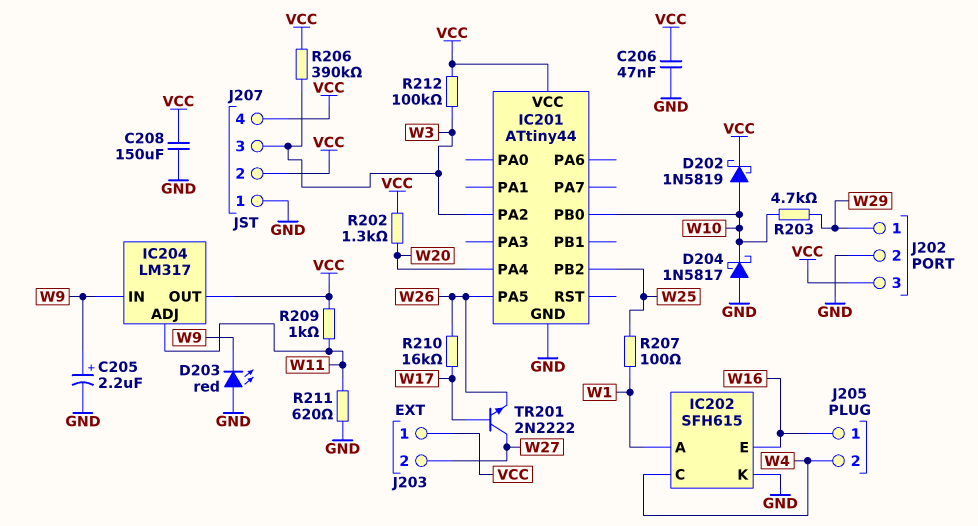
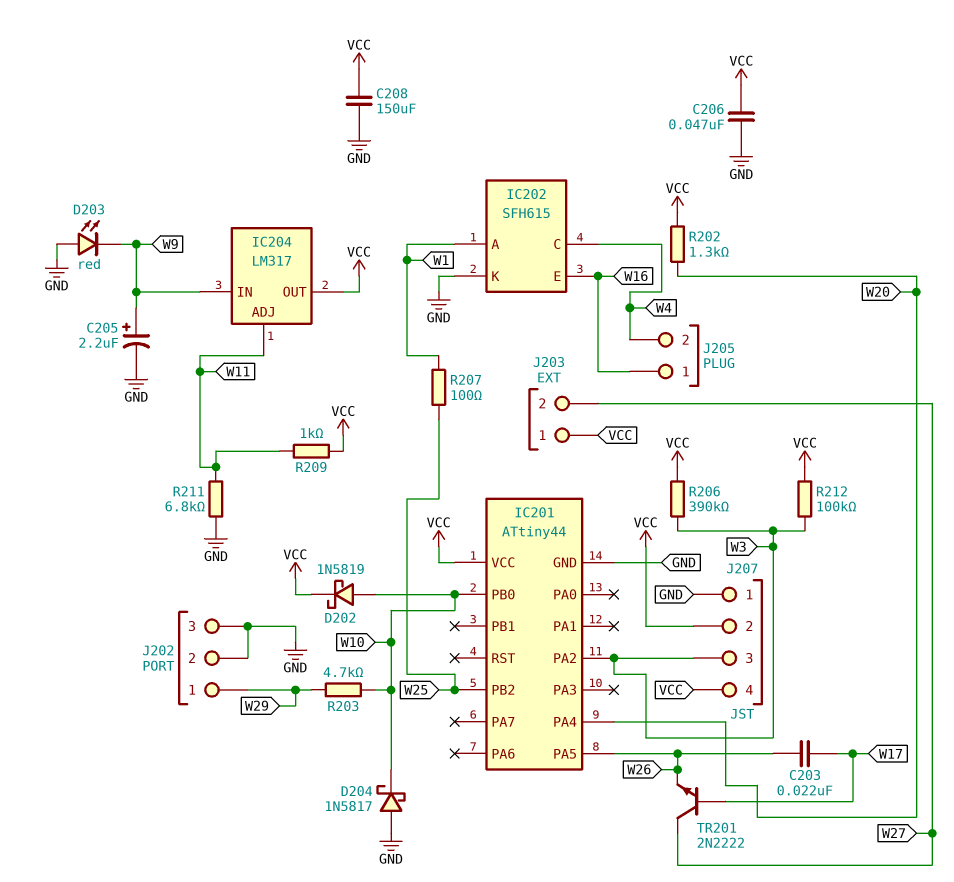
C203: none -> 22nF (W17, W26)
J202 pin 3: VCC -> GND
R210: 16k (W17, W26) -> none
R211: 620 (GND, W11) -> 6.8k (GND, W11)

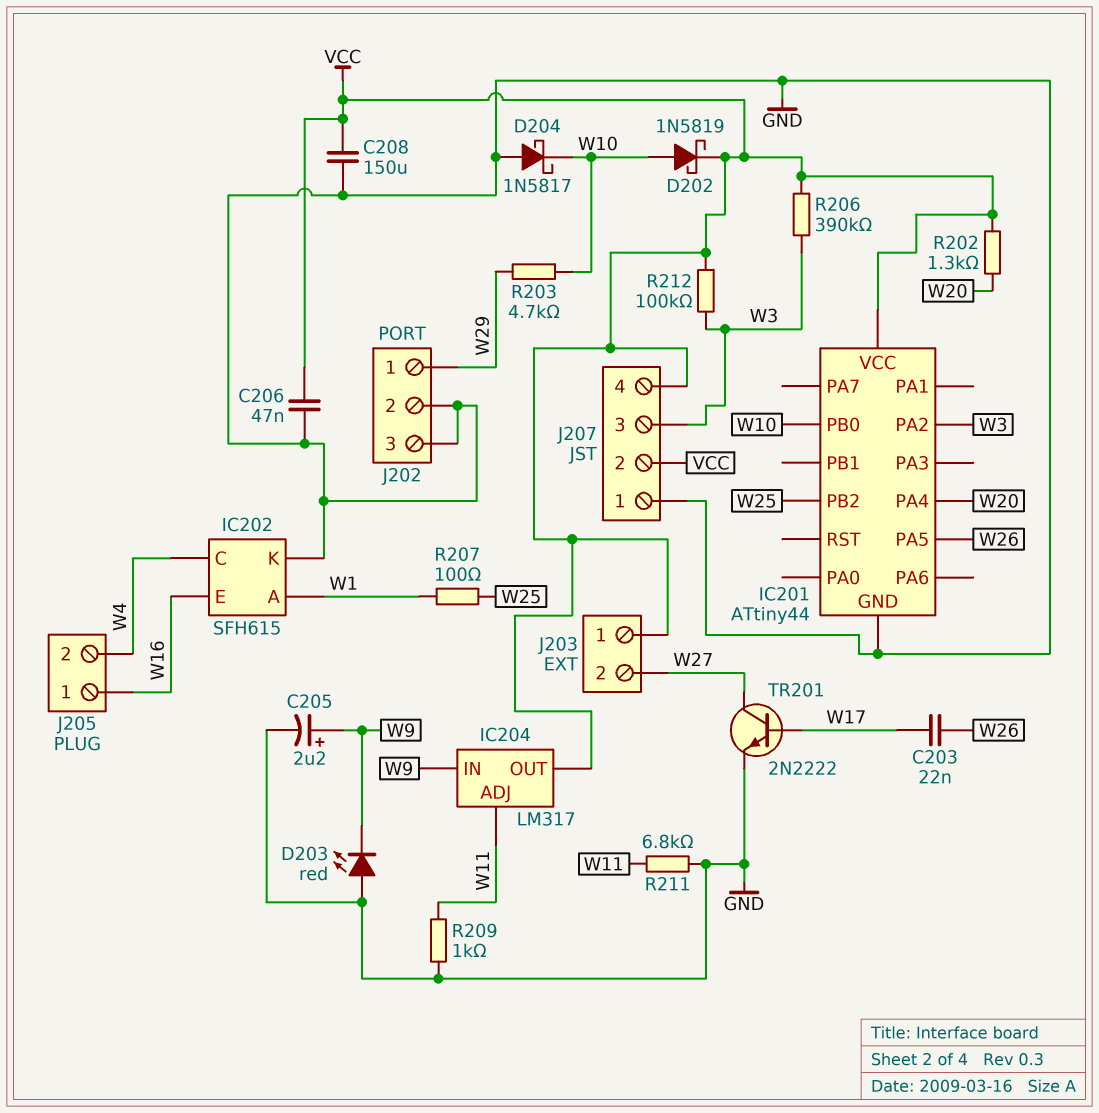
R209: 1k (VCC, W11) -> 1k (GND, W11)
TR201: NPN 2N2222 (B W17, C W27, E W26) -> NPN 2N2222 (B W17, C W27, E GND)

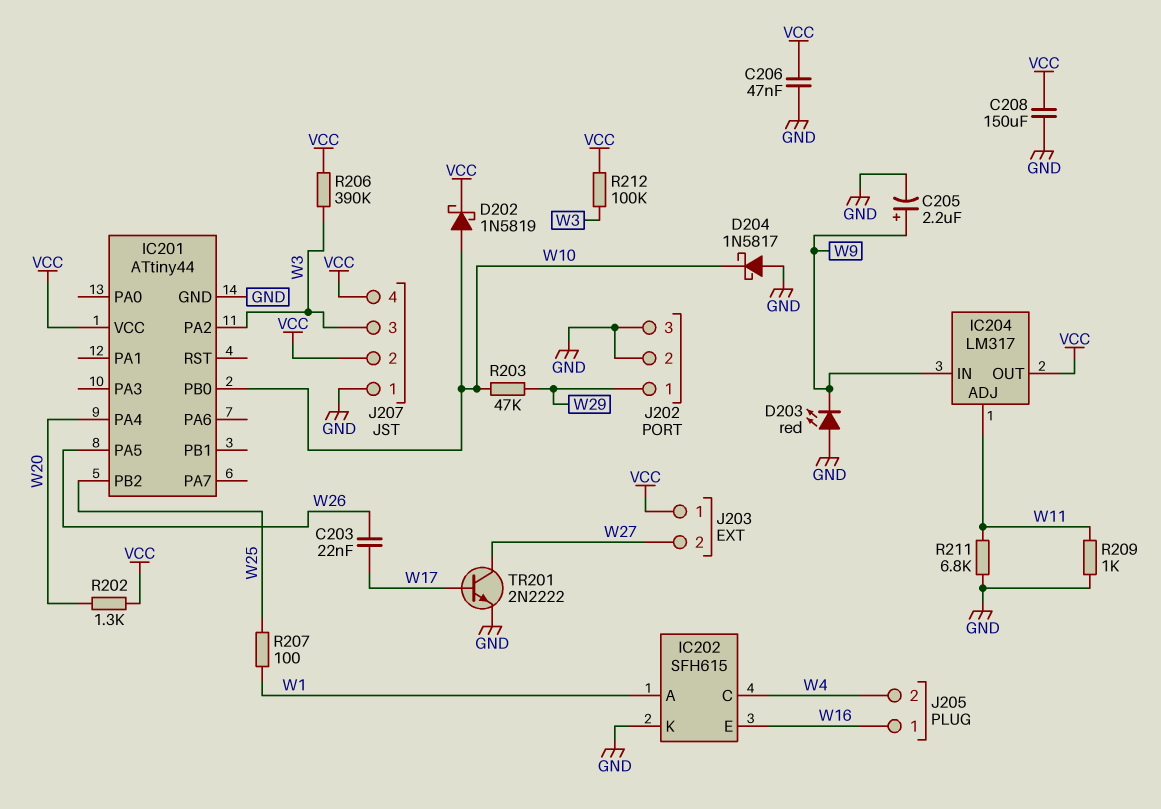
R203: 4.7k (W10, W29) -> 47k (W10, W29)

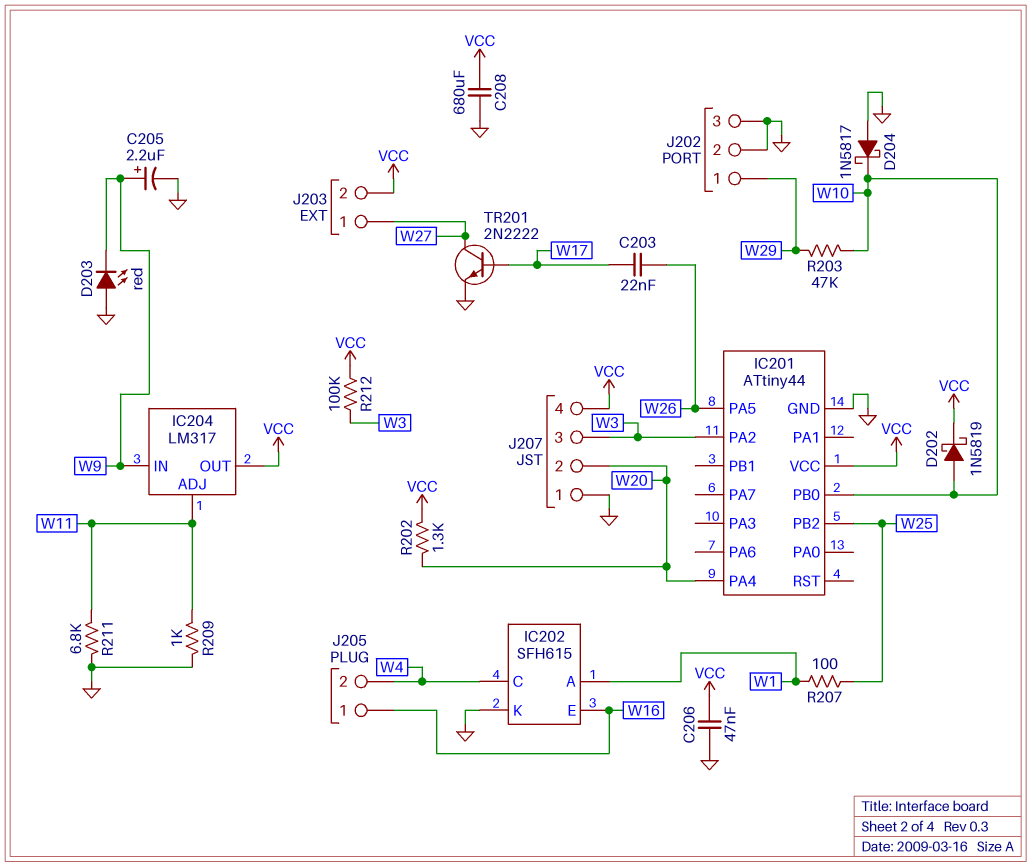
C208: 150uF (GND, VCC) -> 680uF (GND, VCC)
J203 pin 1: VCC -> W27
J203 pin 2: W27 -> VCC
J207 pin 2: VCC -> W20
R206: 390k (VCC, W3) -> none

